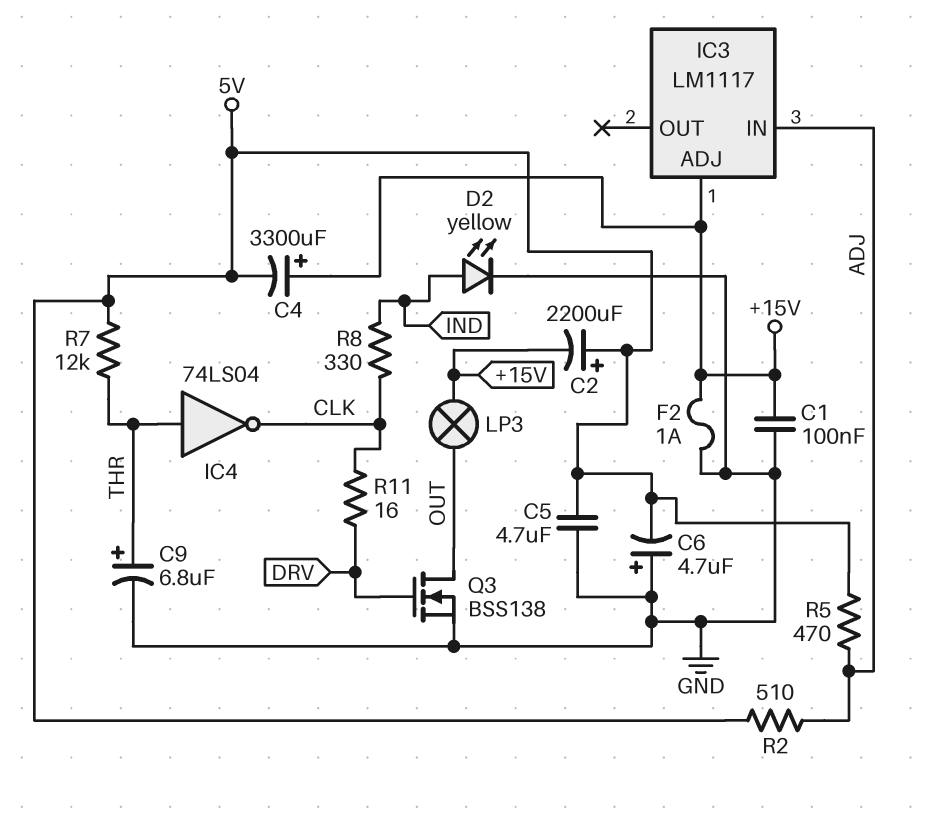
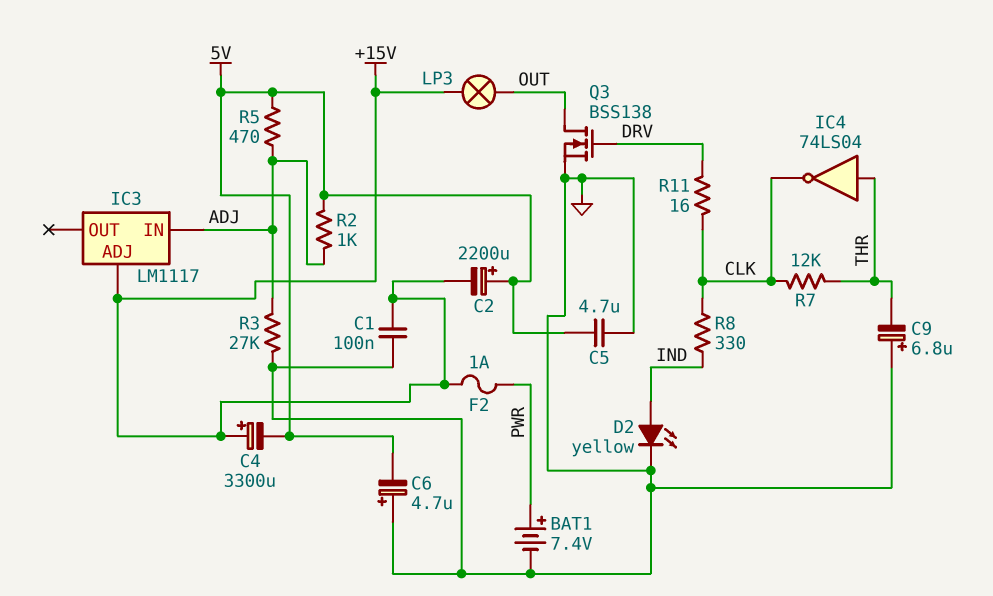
BAT1: none -> 7.4V (plus PWR, minus GND)
C9: 6.8uF (plus THR, minus GND) -> 6.8uF (plus GND, minus THR)
F2: 1A (+15V, GND) -> 1A (+15V, PWR)
R2: 510 (5V, ADJ) -> 1k (5V, ADJ)
R3: none -> 27k (ADJ, GND)
R7: 12k (5V, THR) -> 12k (CLK, THR)

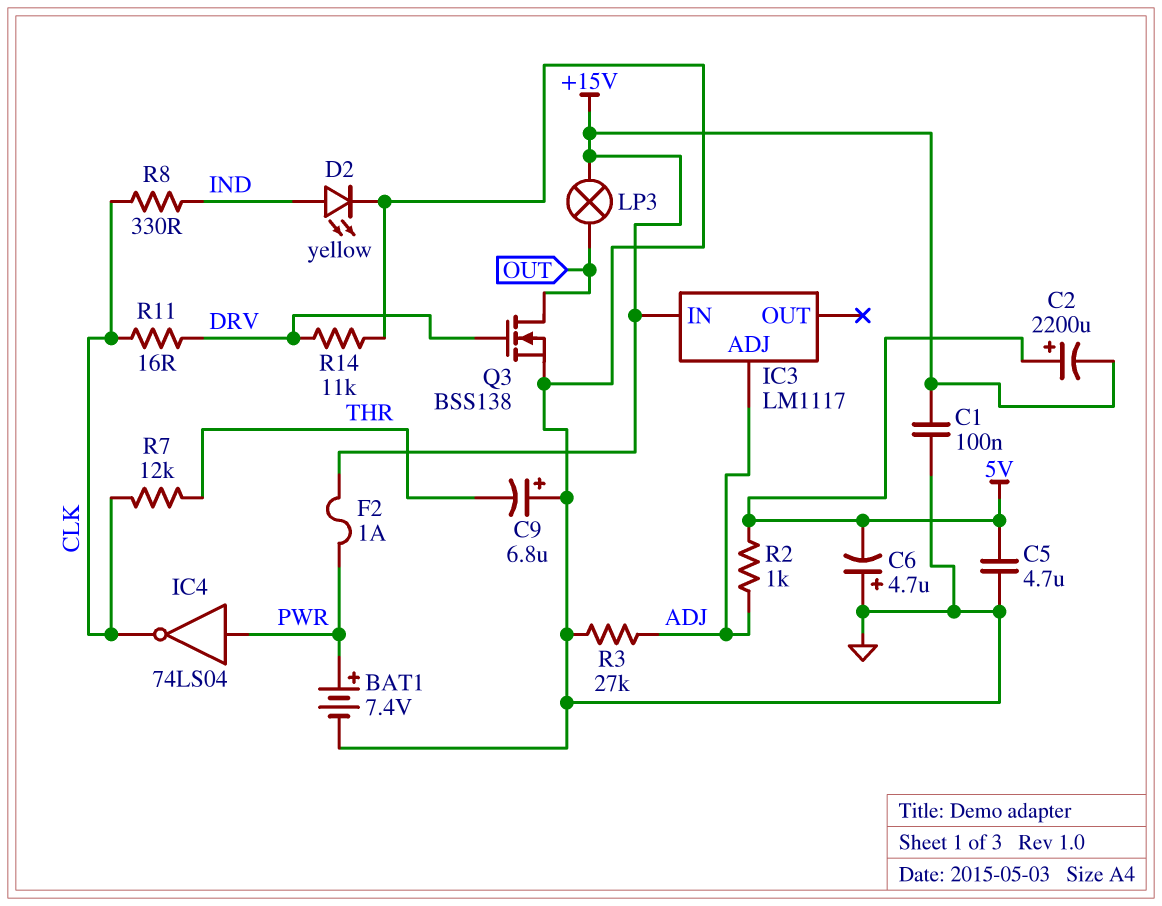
C4: 3300uF (plus +15V, minus 5V) -> none
IC3 pin ADJ: +15V -> ADJ
IC3 pin IN: ADJ -> +15V
IC4: NOT 74LS04 (in THR, out CLK) -> NOT 74LS04 (in PWR, out CLK)
R5: 470 (5V, ADJ) -> none
R14: none -> 11k (DRV, GND)

